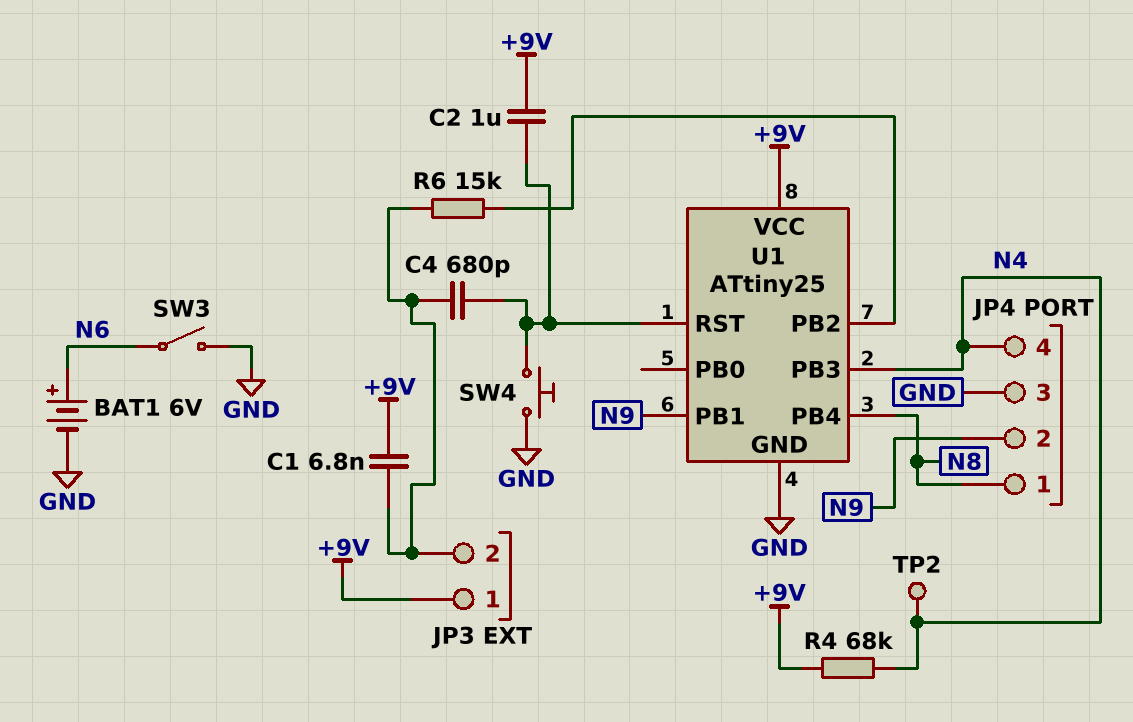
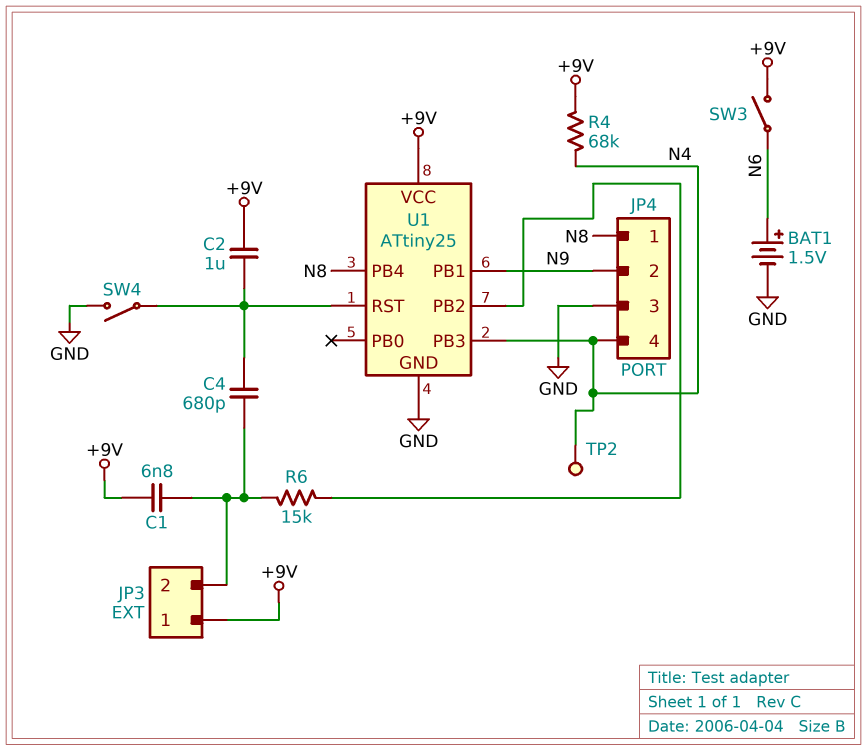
BAT1: 6V (plus N6, minus GND) -> 1.5V (plus N6, minus GND)
SW3: switch (GND, N6) -> switch (+9V, N6)
SW4: button (GND, U1/RST) -> switch (GND, U1/RST)

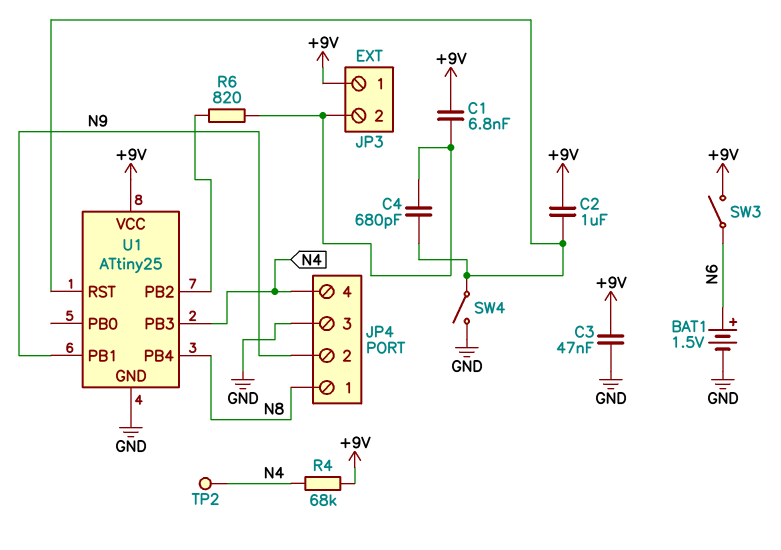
C3: none -> 47nF (+9V, GND)
R6: 15k (JP3/2, U1/PB2) -> 820 (JP3/2, U1/PB2)

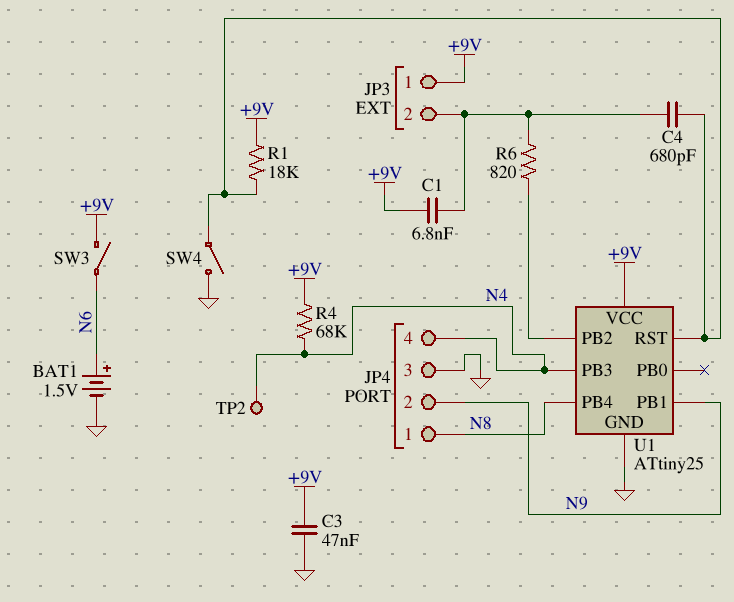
C2: 1uF (+9V, U1/RST) -> none
R1: none -> 18k (+9V, U1/RST)

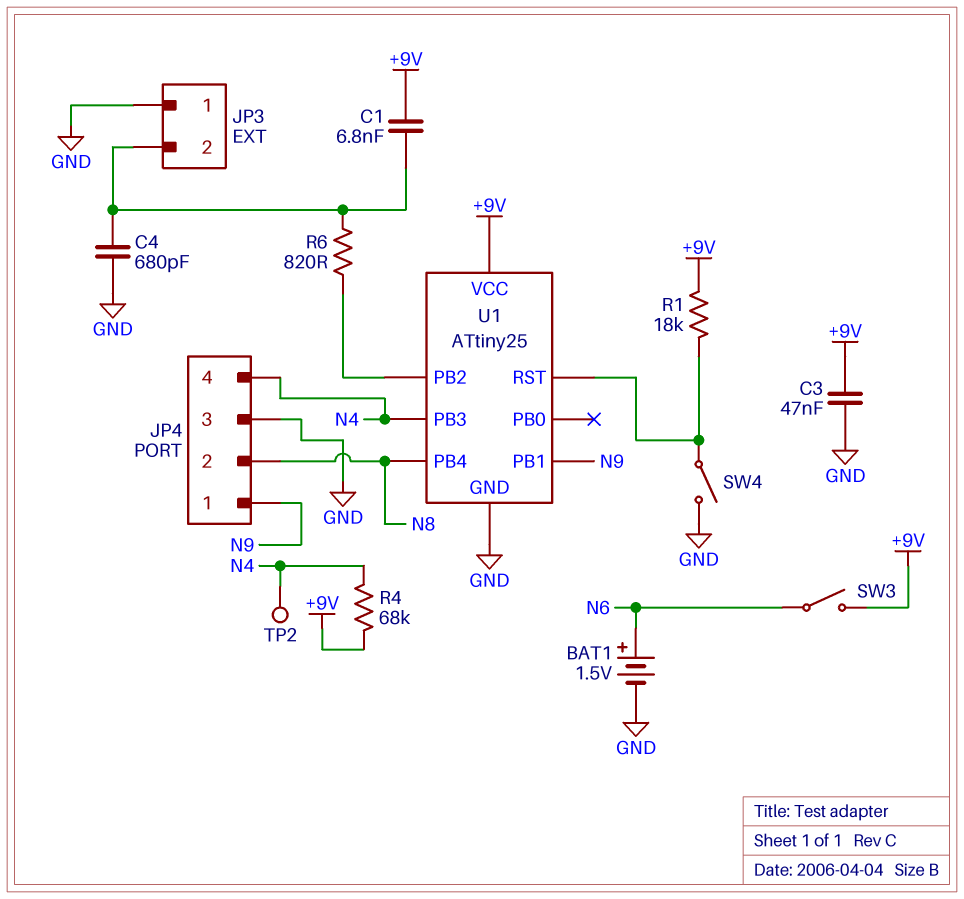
C4: 680pF (JP3/2, U1/RST) -> 680pF (GND, JP3/2)
JP3 pin 1: +9V -> GND
JP4 pin 1: N8 -> N9
JP4 pin 2: N9 -> N8

